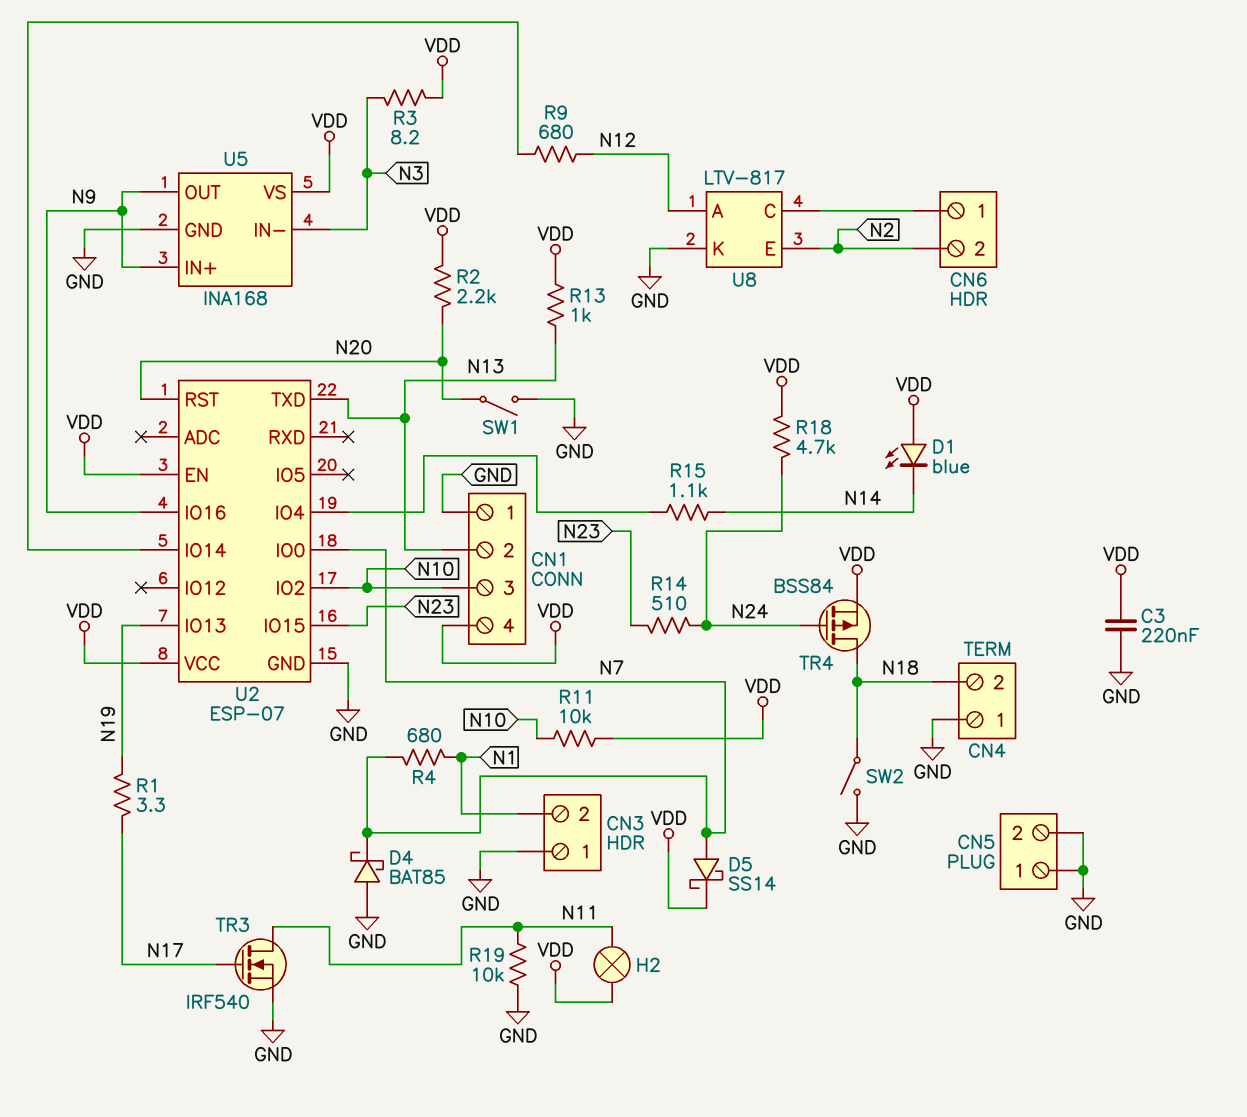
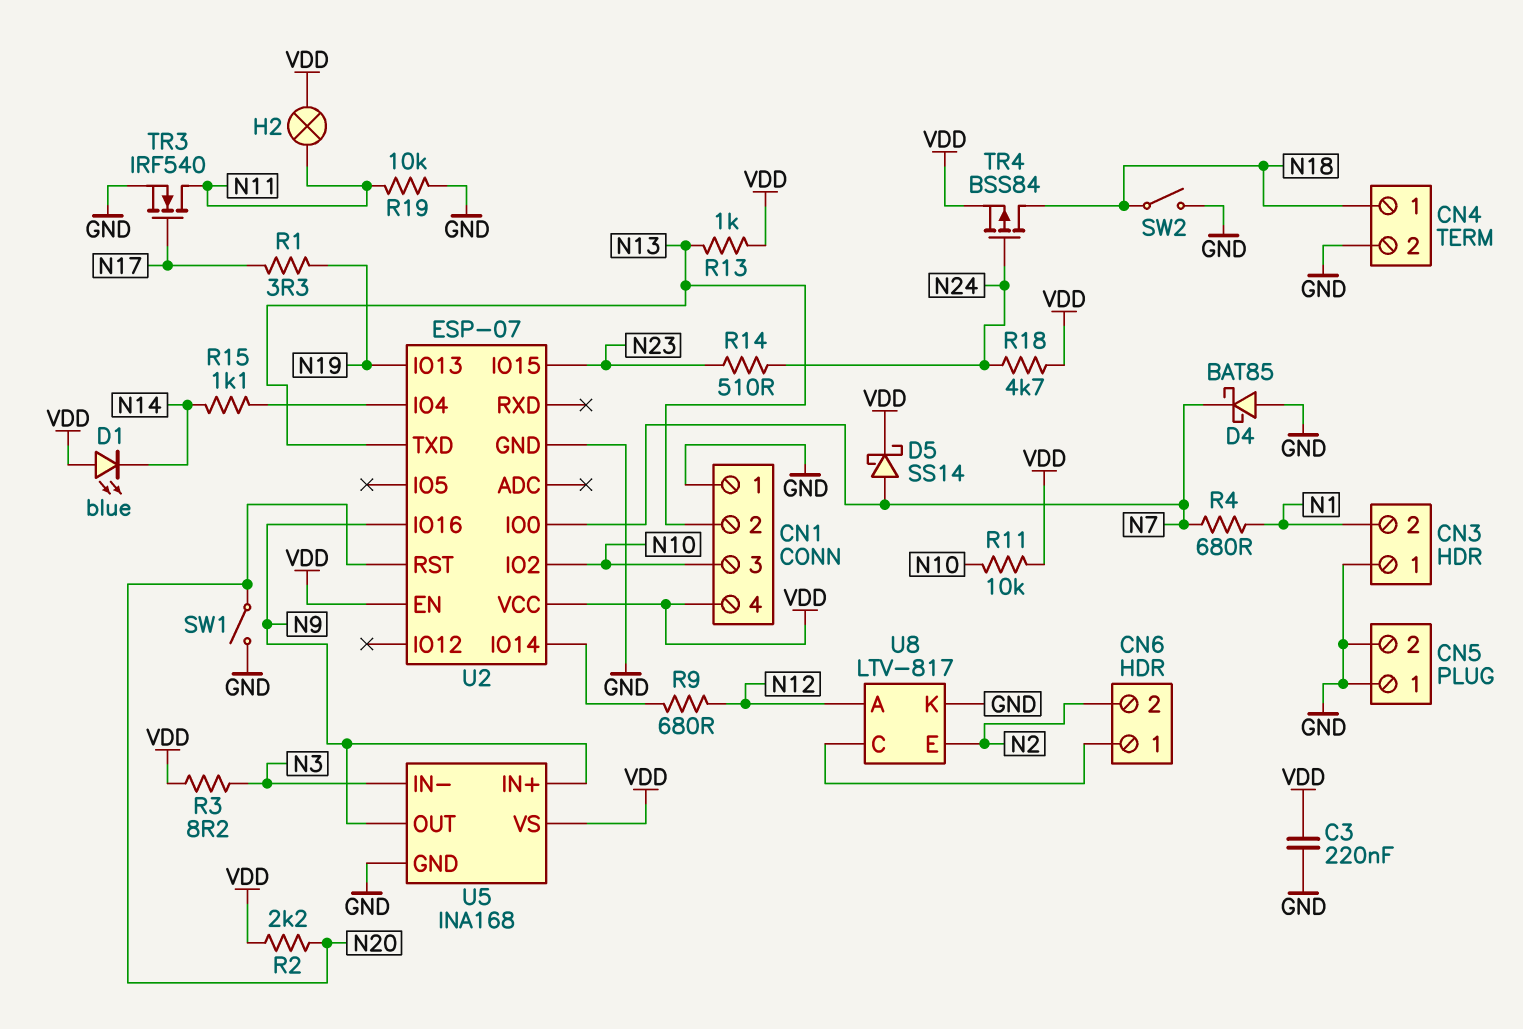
CN4 pin 1: GND -> N18
CN4 pin 2: N18 -> GND

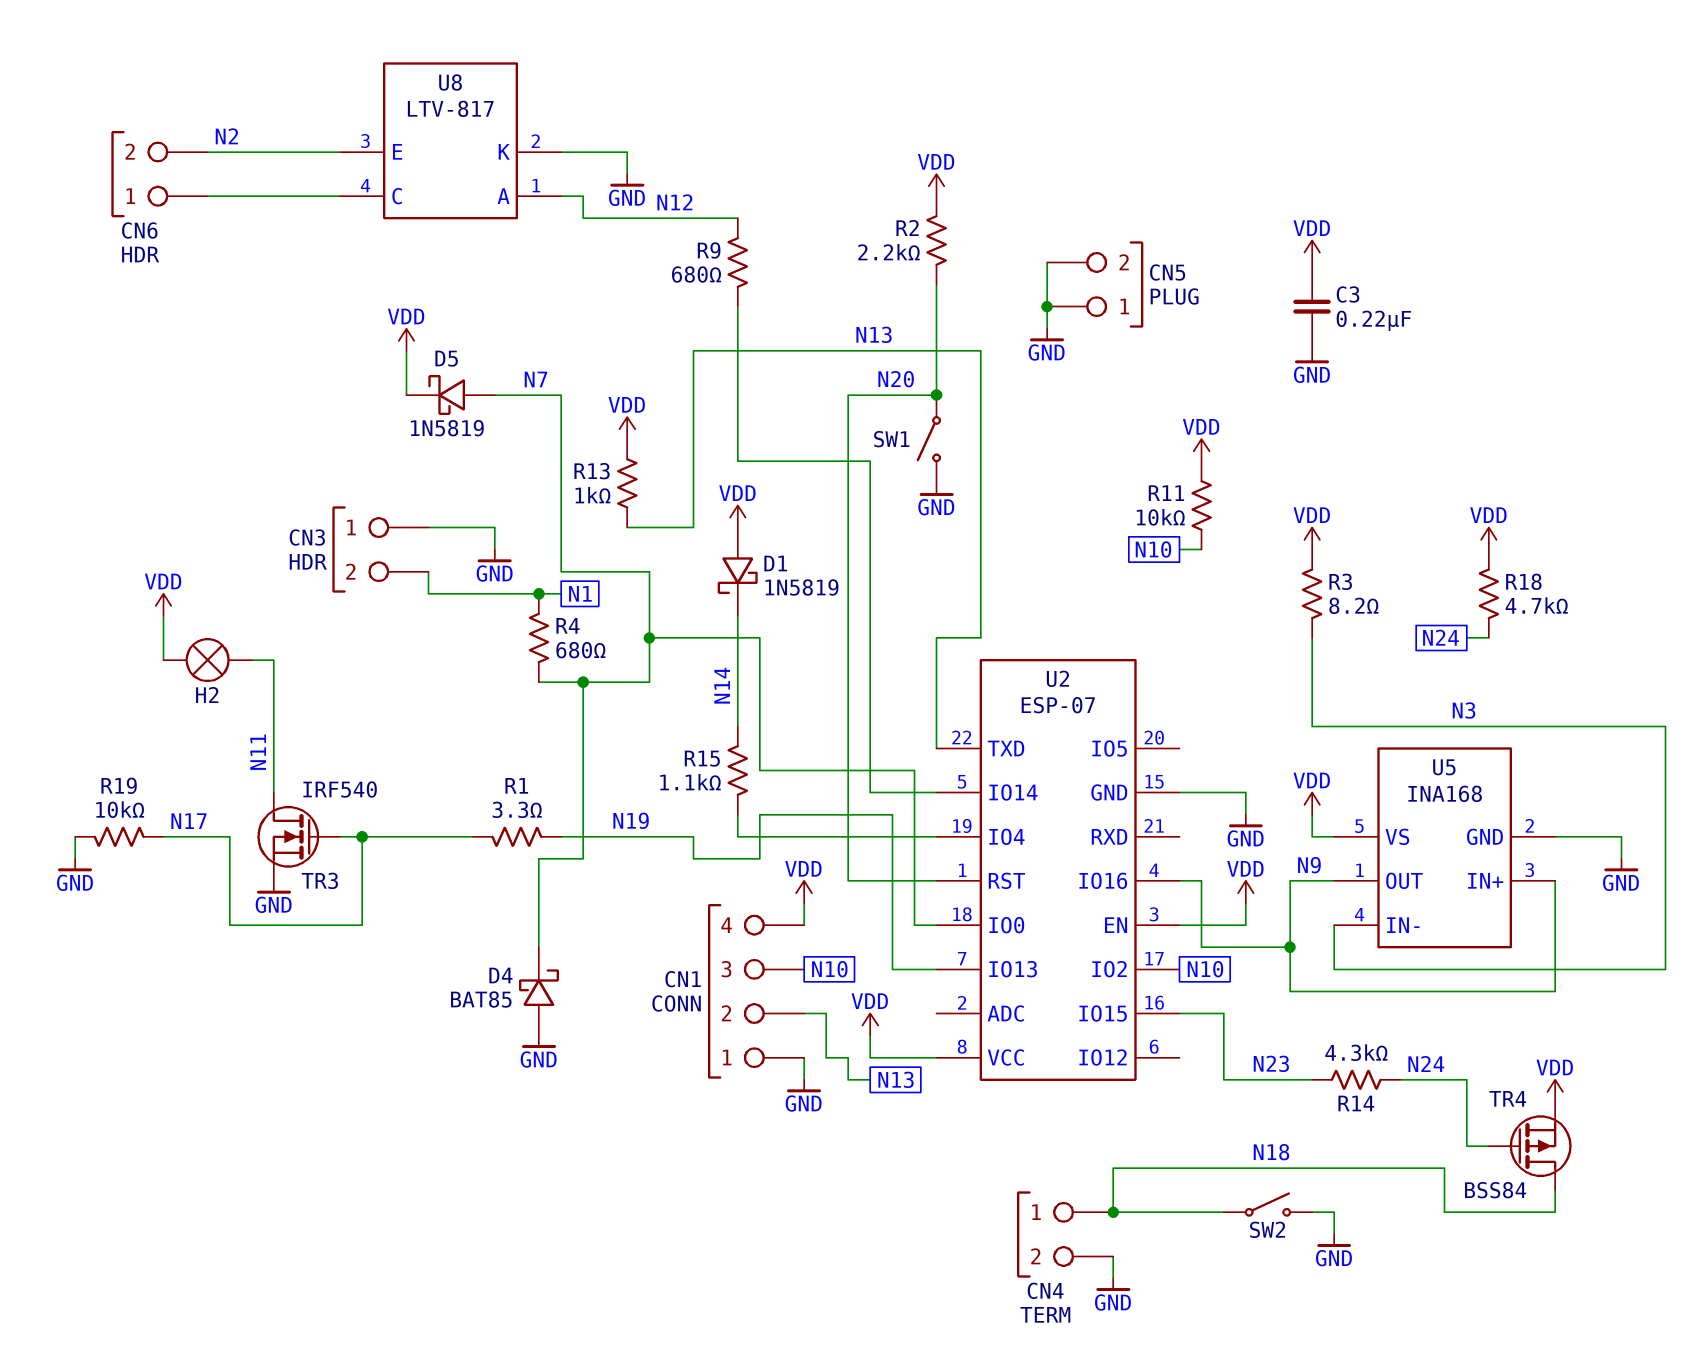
D1: LED blue (A VDD, K N14) -> schottky 1N5819 (A VDD, K N14)
D5: schottky SS14 (A N7, K VDD) -> schottky 1N5819 (A N7, K VDD)
R14: 510 (N23, N24) -> 4.3k (N23, N24)
R19: 10k (GND, N11) -> 10k (GND, N17)

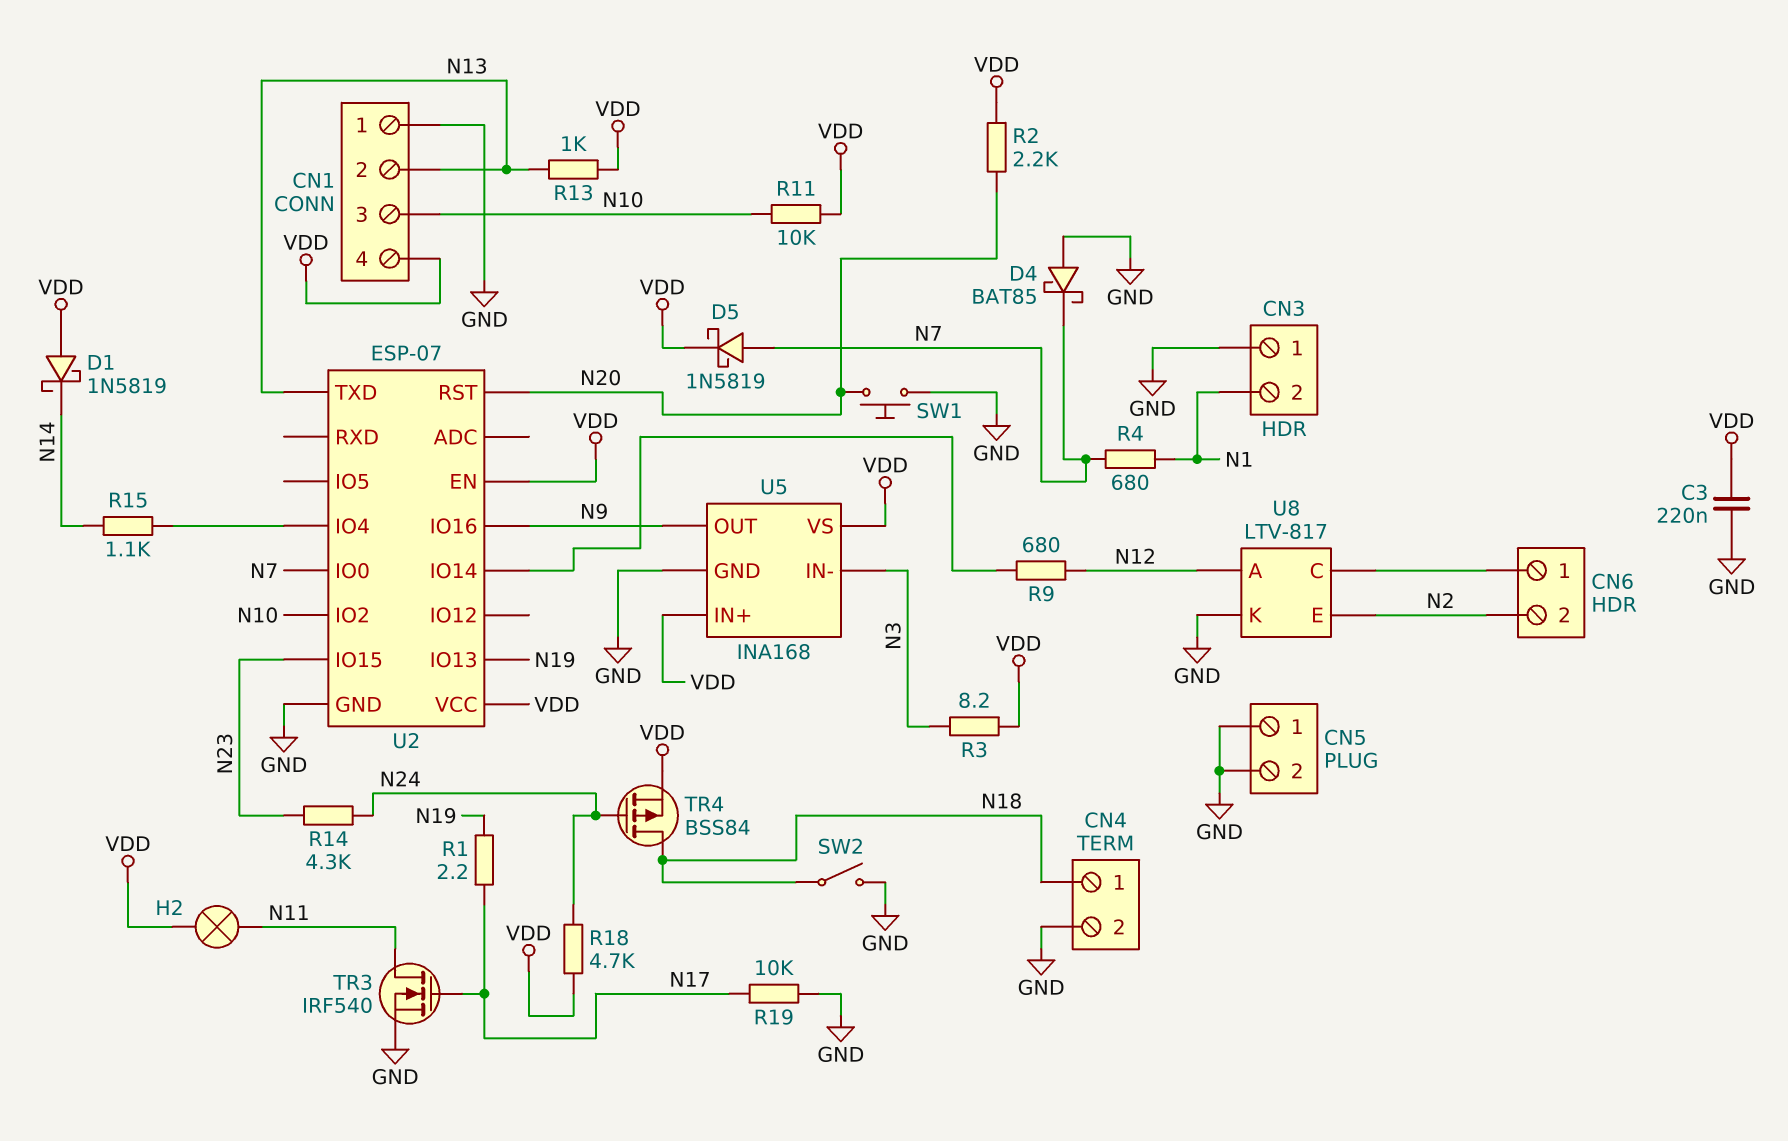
R1: 3.3 (N17, N19) -> 2.2 (N17, N19)
SW1: switch (GND, N20) -> button (GND, N20)
U5 pin IN+: N9 -> VDD

